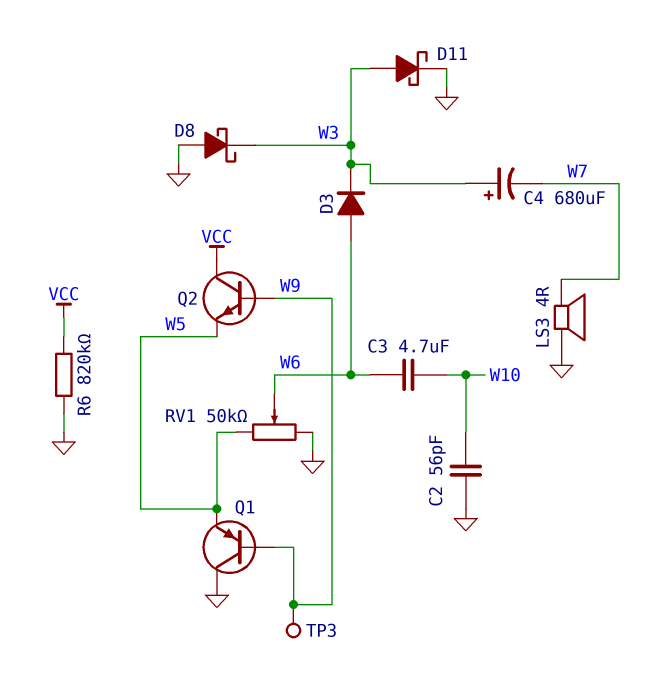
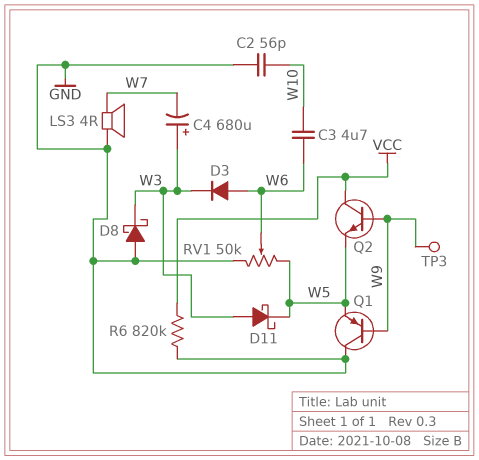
D11: schottky (A W3, K GND) -> schottky (A W3, K W5)

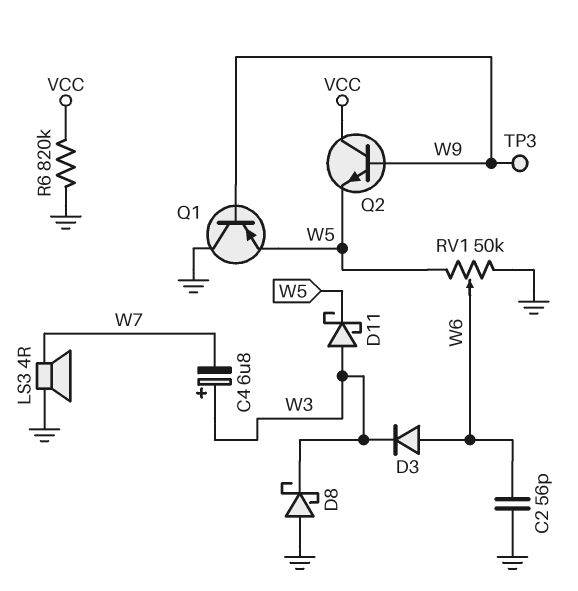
C2: 56pF (GND, W10) -> 56pF (GND, W6)
C3: 4.7uF (W6, W10) -> none
C4: 680uF (plus W3, minus W7) -> 6.8uF (plus W3, minus W7)

